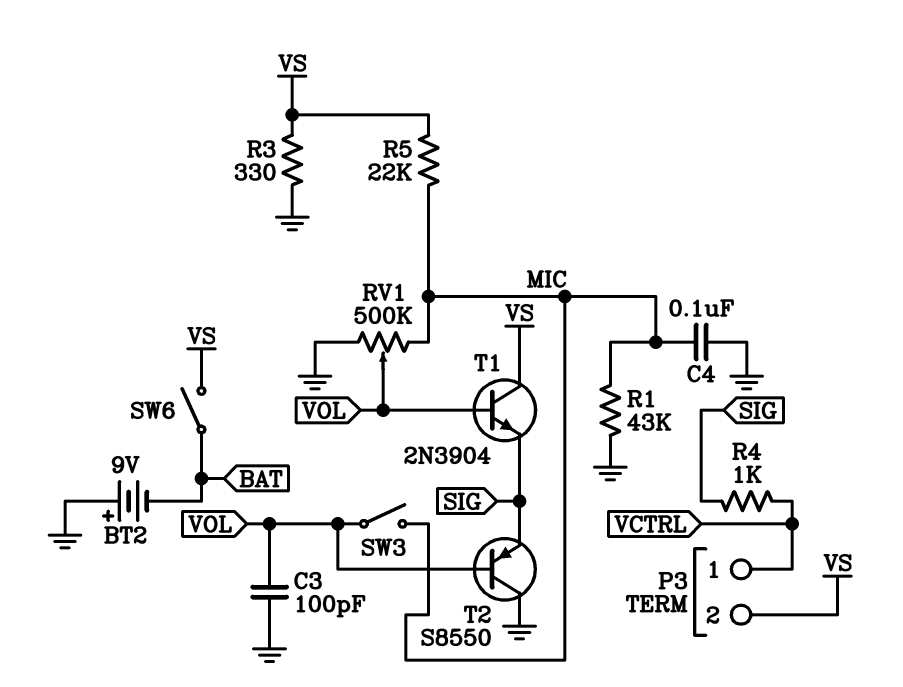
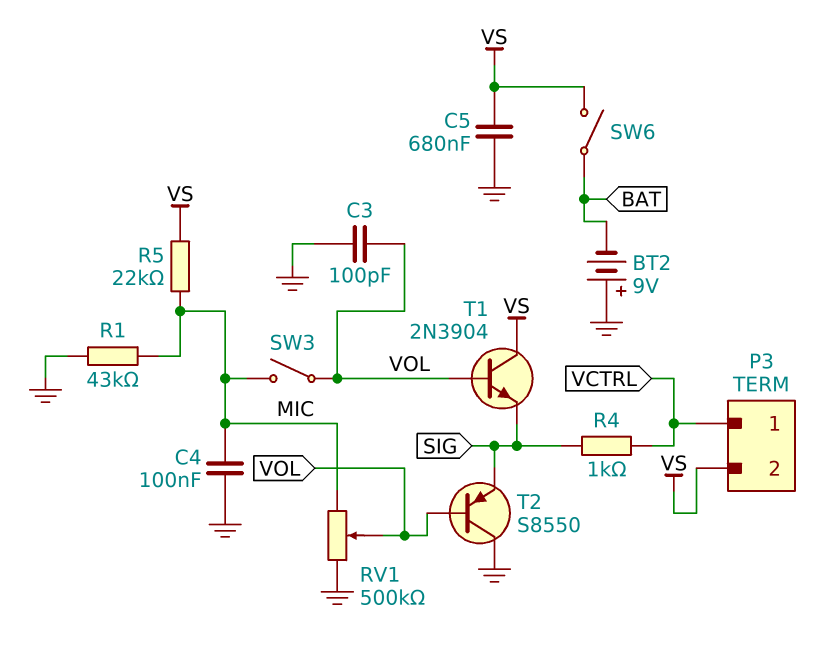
C5: none -> 680nF (GND, VS)
R3: 330 (GND, VS) -> none

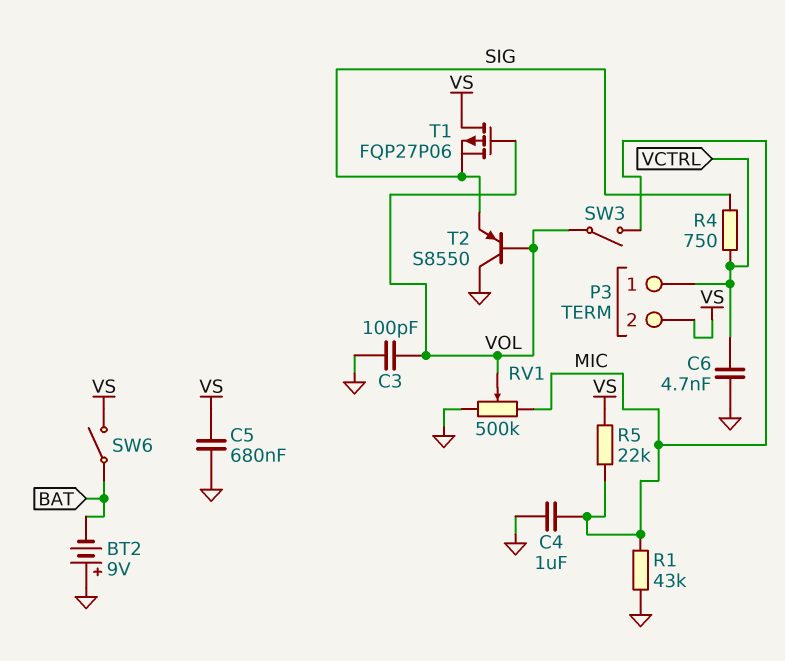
C4: 100nF (GND, MIC) -> 1uF (GND, MIC)
C6: none -> 4.7nF (GND, VCTRL)
R4: 1k (SIG, VCTRL) -> 750 (SIG, VCTRL)
T1: NPN 2N3904 (B VOL, C VS, E SIG) -> PMOS FQP27P06 (G VOL, D VS, S SIG)

